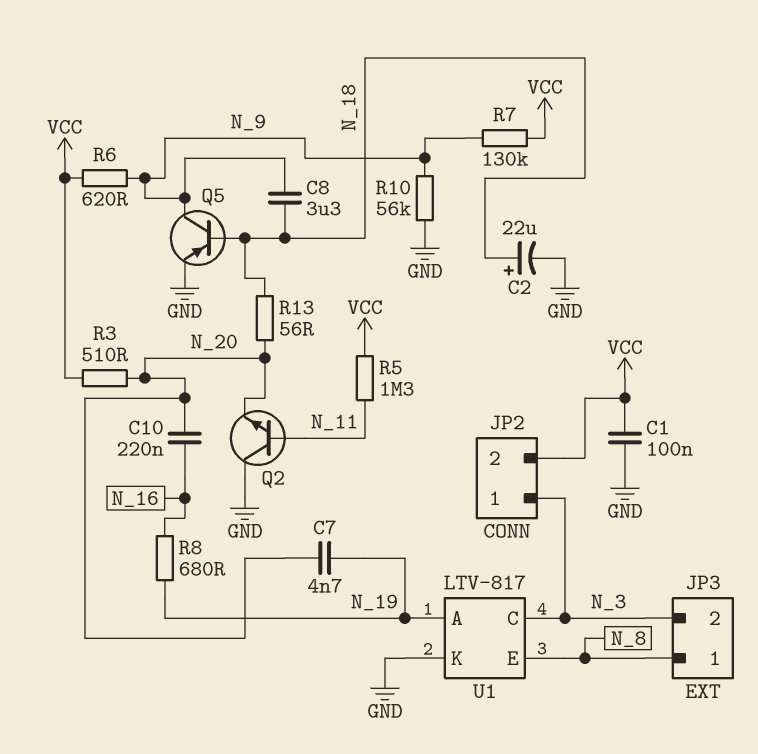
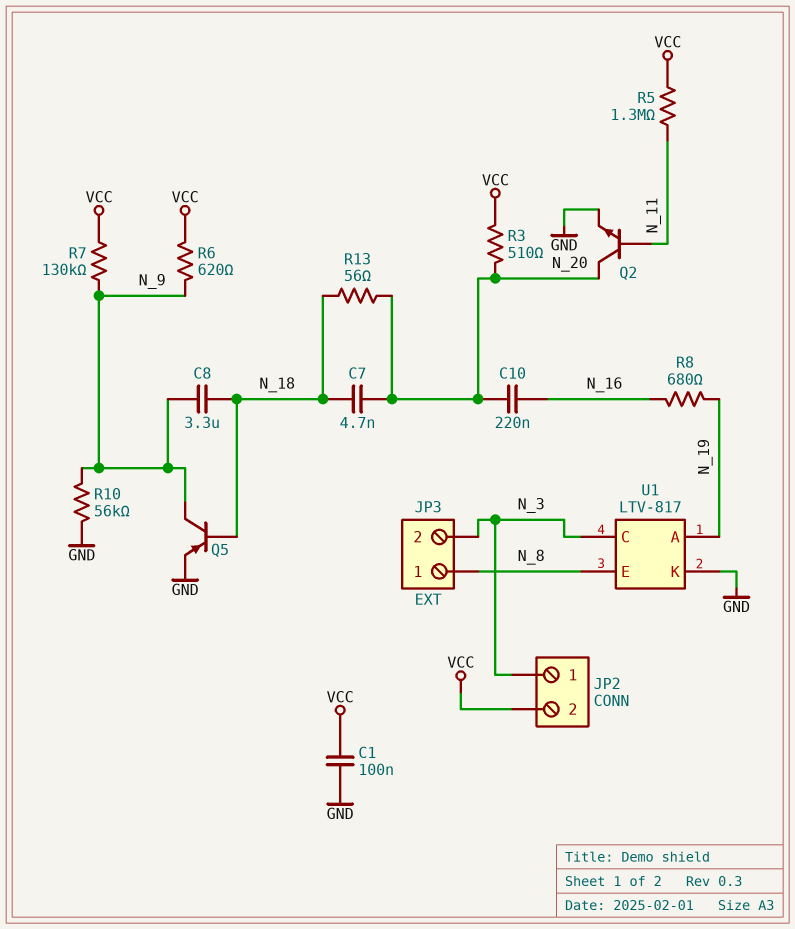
C2: 22uF (plus N_18, minus GND) -> none
C7: 4.7nF (N_19, N_20) -> 4.7nF (N_18, N_20)
Q2: NPN (B N_11, C GND, E N_20) -> NPN (B N_11, C N_20, E GND)

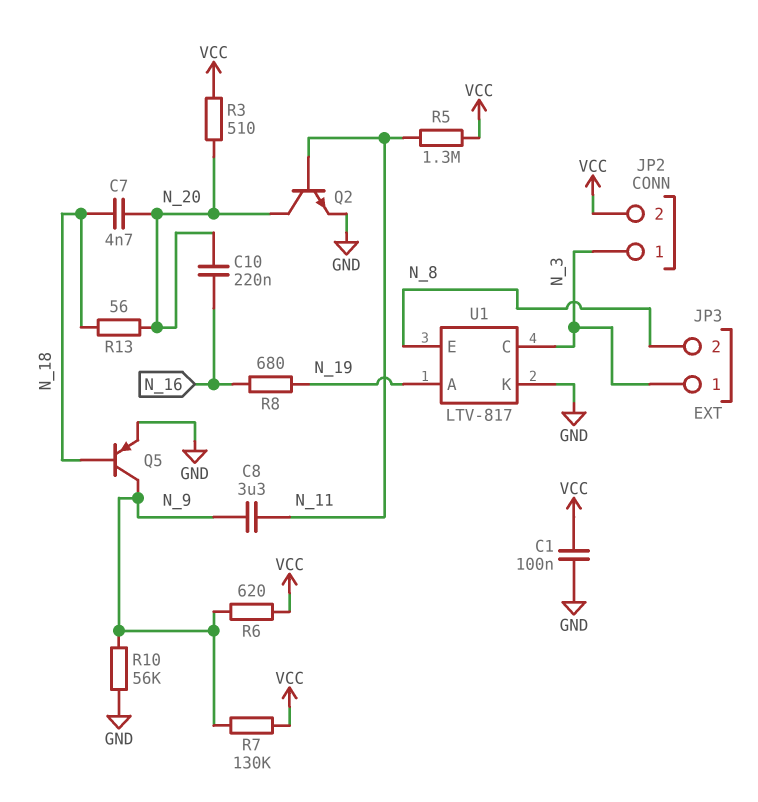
C8: 3.3uF (N_9, N_18) -> 3.3uF (N_9, N_11)
JP3 pin 1: N_8 -> N_3
JP3 pin 2: N_3 -> N_8

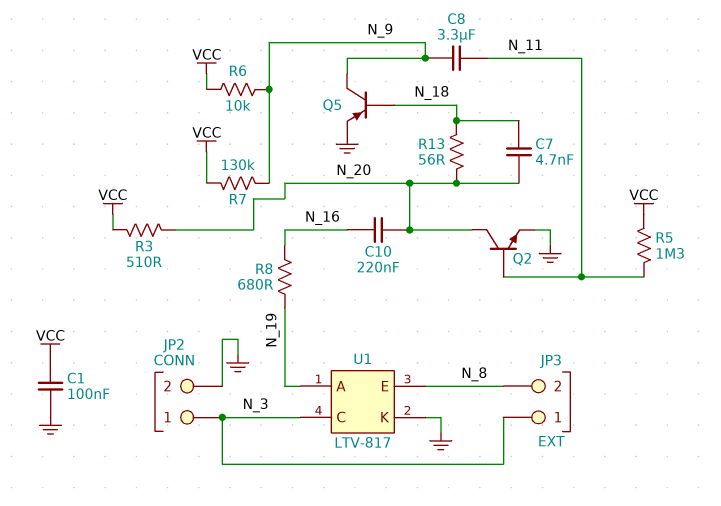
JP2 pin 2: VCC -> GND
R6: 620 (N_9, VCC) -> 10k (N_9, VCC)
R10: 56k (GND, N_9) -> none

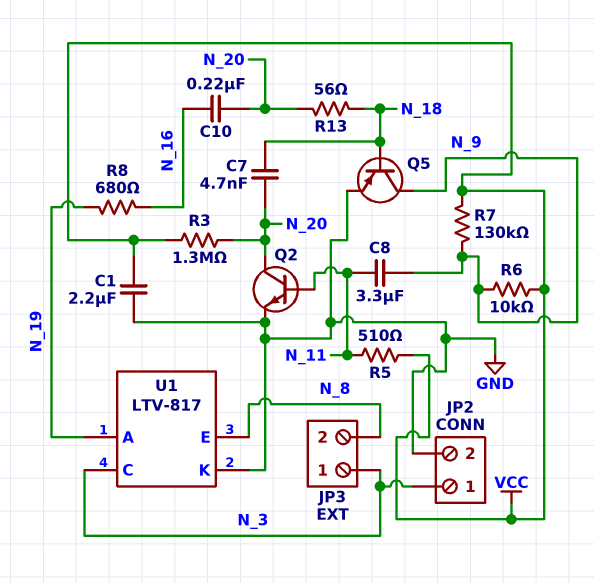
C1: 100nF (GND, VCC) -> 2.2uF (GND, VCC)
R3: 510 (N_20, VCC) -> 1.3M (N_20, VCC)
R5: 1.3M (N_11, VCC) -> 510 (N_11, VCC)

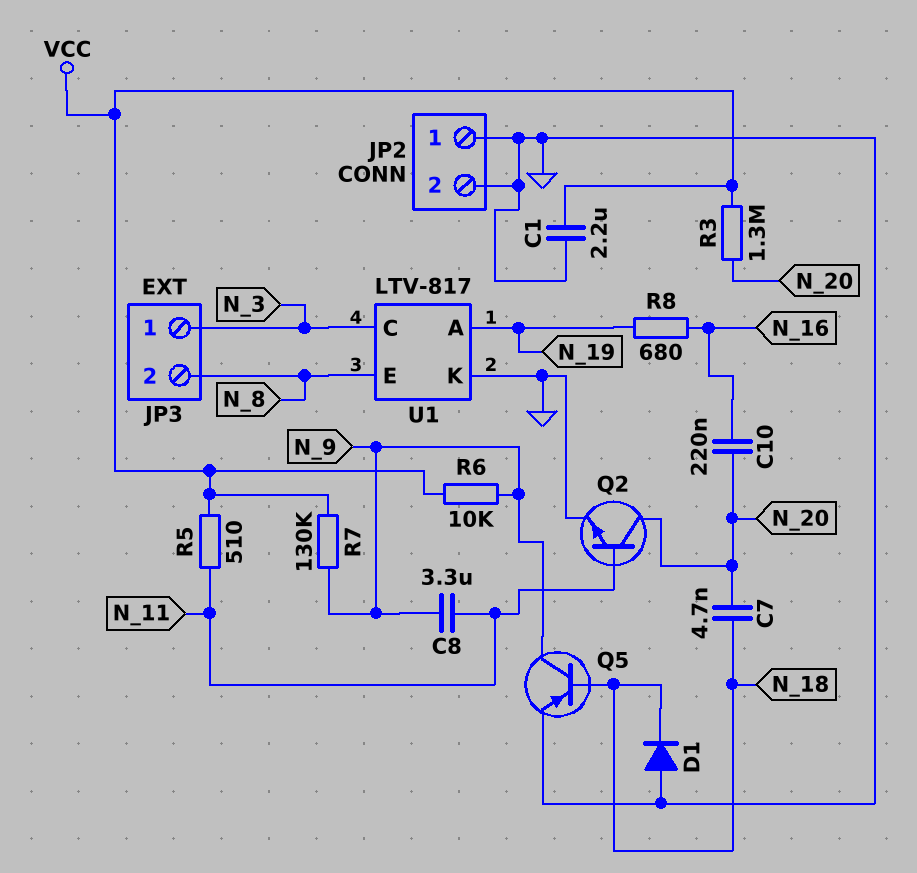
D1: none -> diode (A GND, K N_18)
JP2 pin 1: N_3 -> GND
R13: 56 (N_18, N_20) -> none

